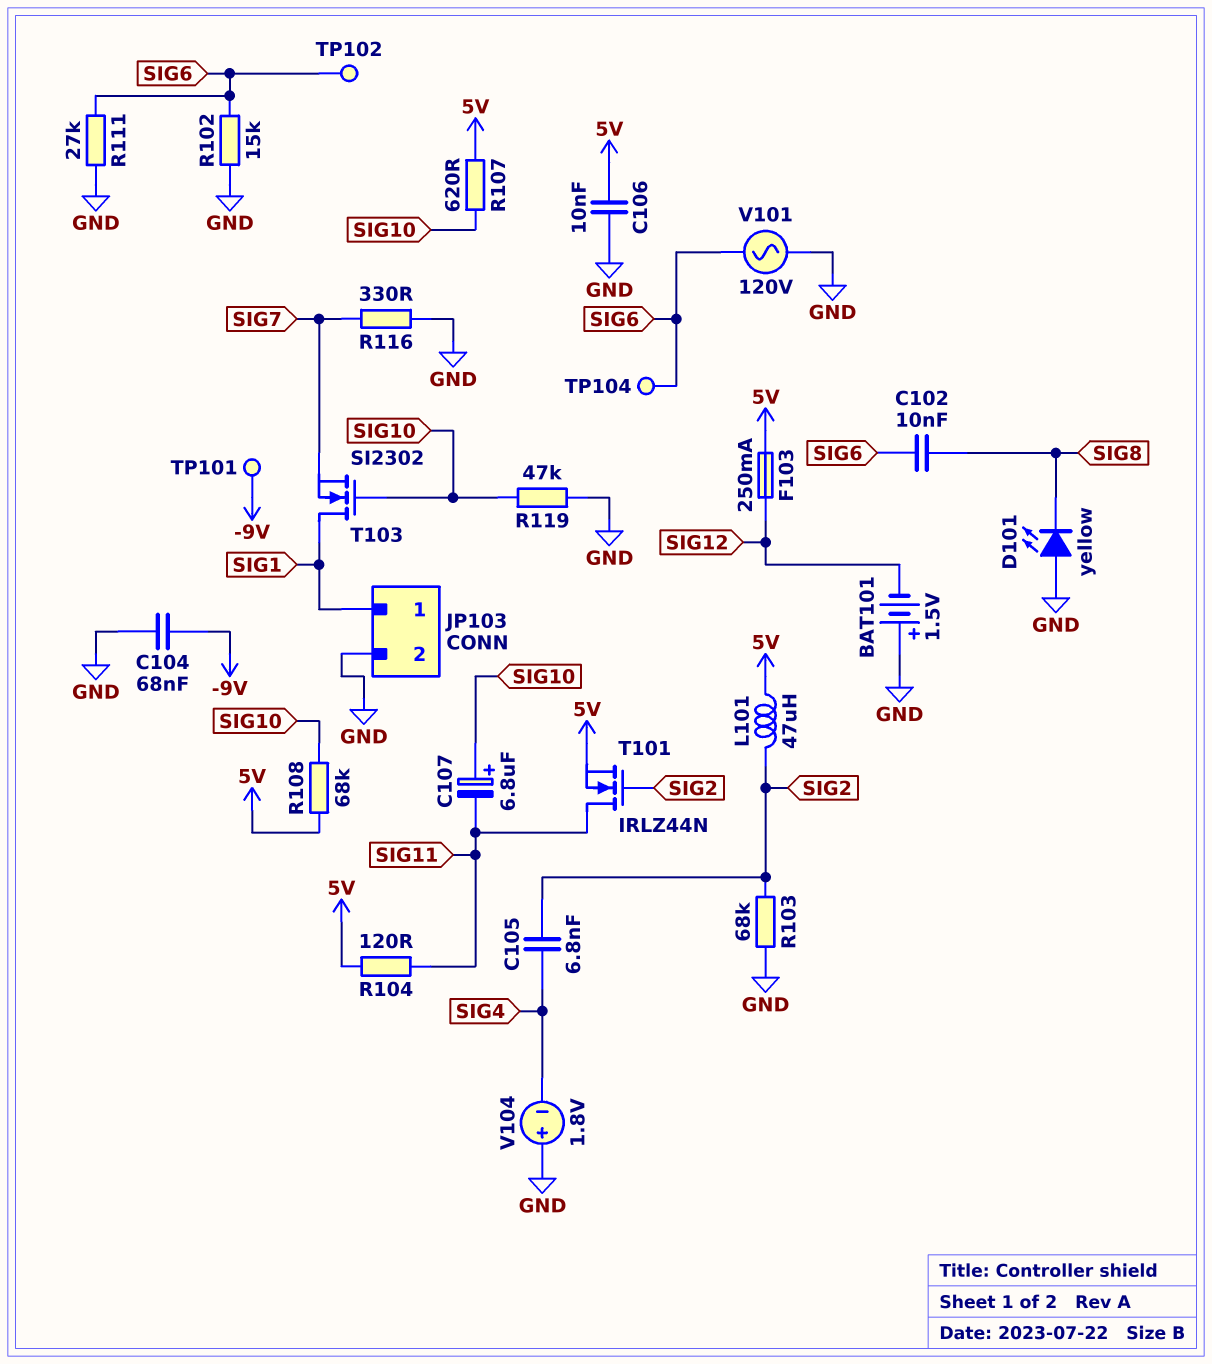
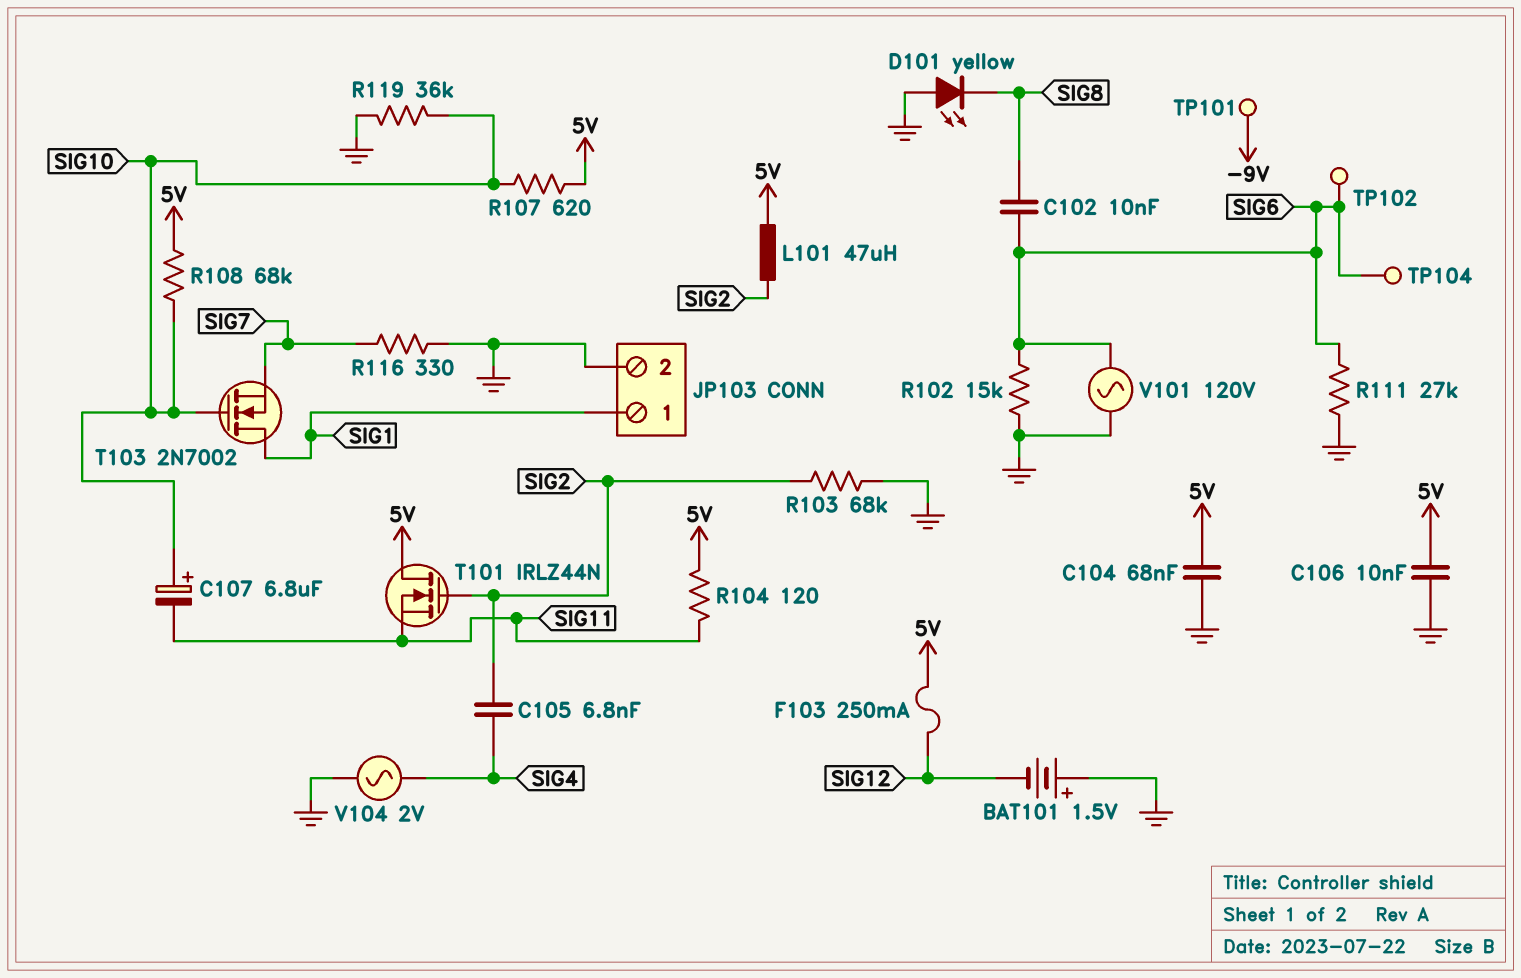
C104: 68nF (-9V, GND) -> 68nF (5V, GND)
R119: 47k (GND, SIG10) -> 36k (GND, SIG10)
T101: NMOS IRLZ44N (G SIG2, D SIG11, S 5V) -> NMOS IRLZ44N (G SIG2, D 5V, S SIG11)
T103: NMOS SI2302 (G SIG10, D SIG1, S SIG7) -> NMOS 2N7002 (G SIG10, D SIG1, S SIG7)
V104: 1.8V (plus GND, minus SIG4) -> AC 2V (GND, SIG4)

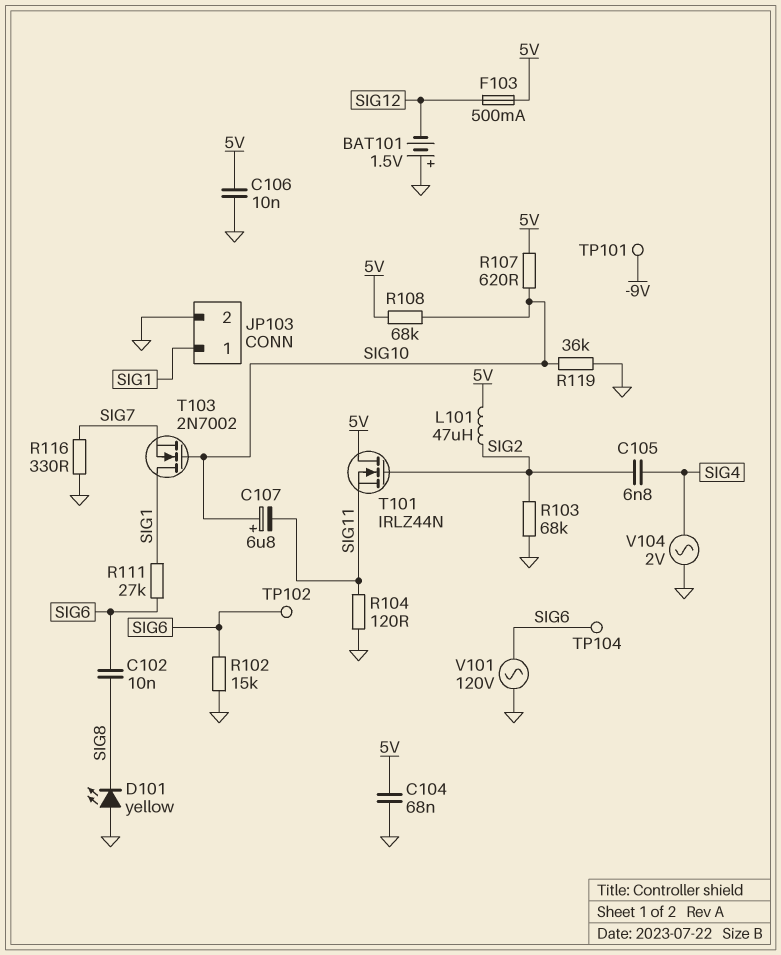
F103: 250mA (5V, SIG12) -> 500mA (5V, SIG12)
R104: 120 (5V, SIG11) -> 120 (GND, SIG11)
R111: 27k (GND, SIG6) -> 27k (SIG1, SIG6)

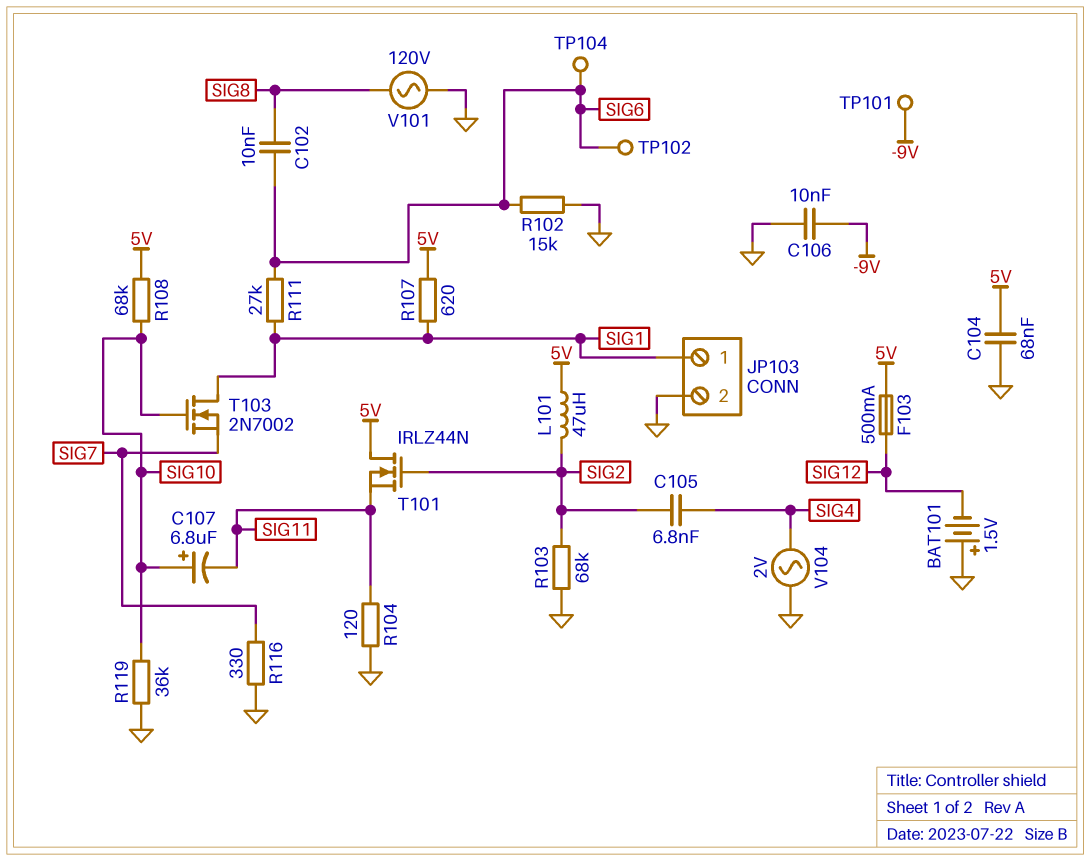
C106: 10nF (5V, GND) -> 10nF (-9V, GND)
D101: LED yellow (A GND, K SIG8) -> none
R107: 620 (5V, SIG10) -> 620 (5V, SIG1)
V101: AC 120V (GND, SIG6) -> AC 120V (GND, SIG8)

